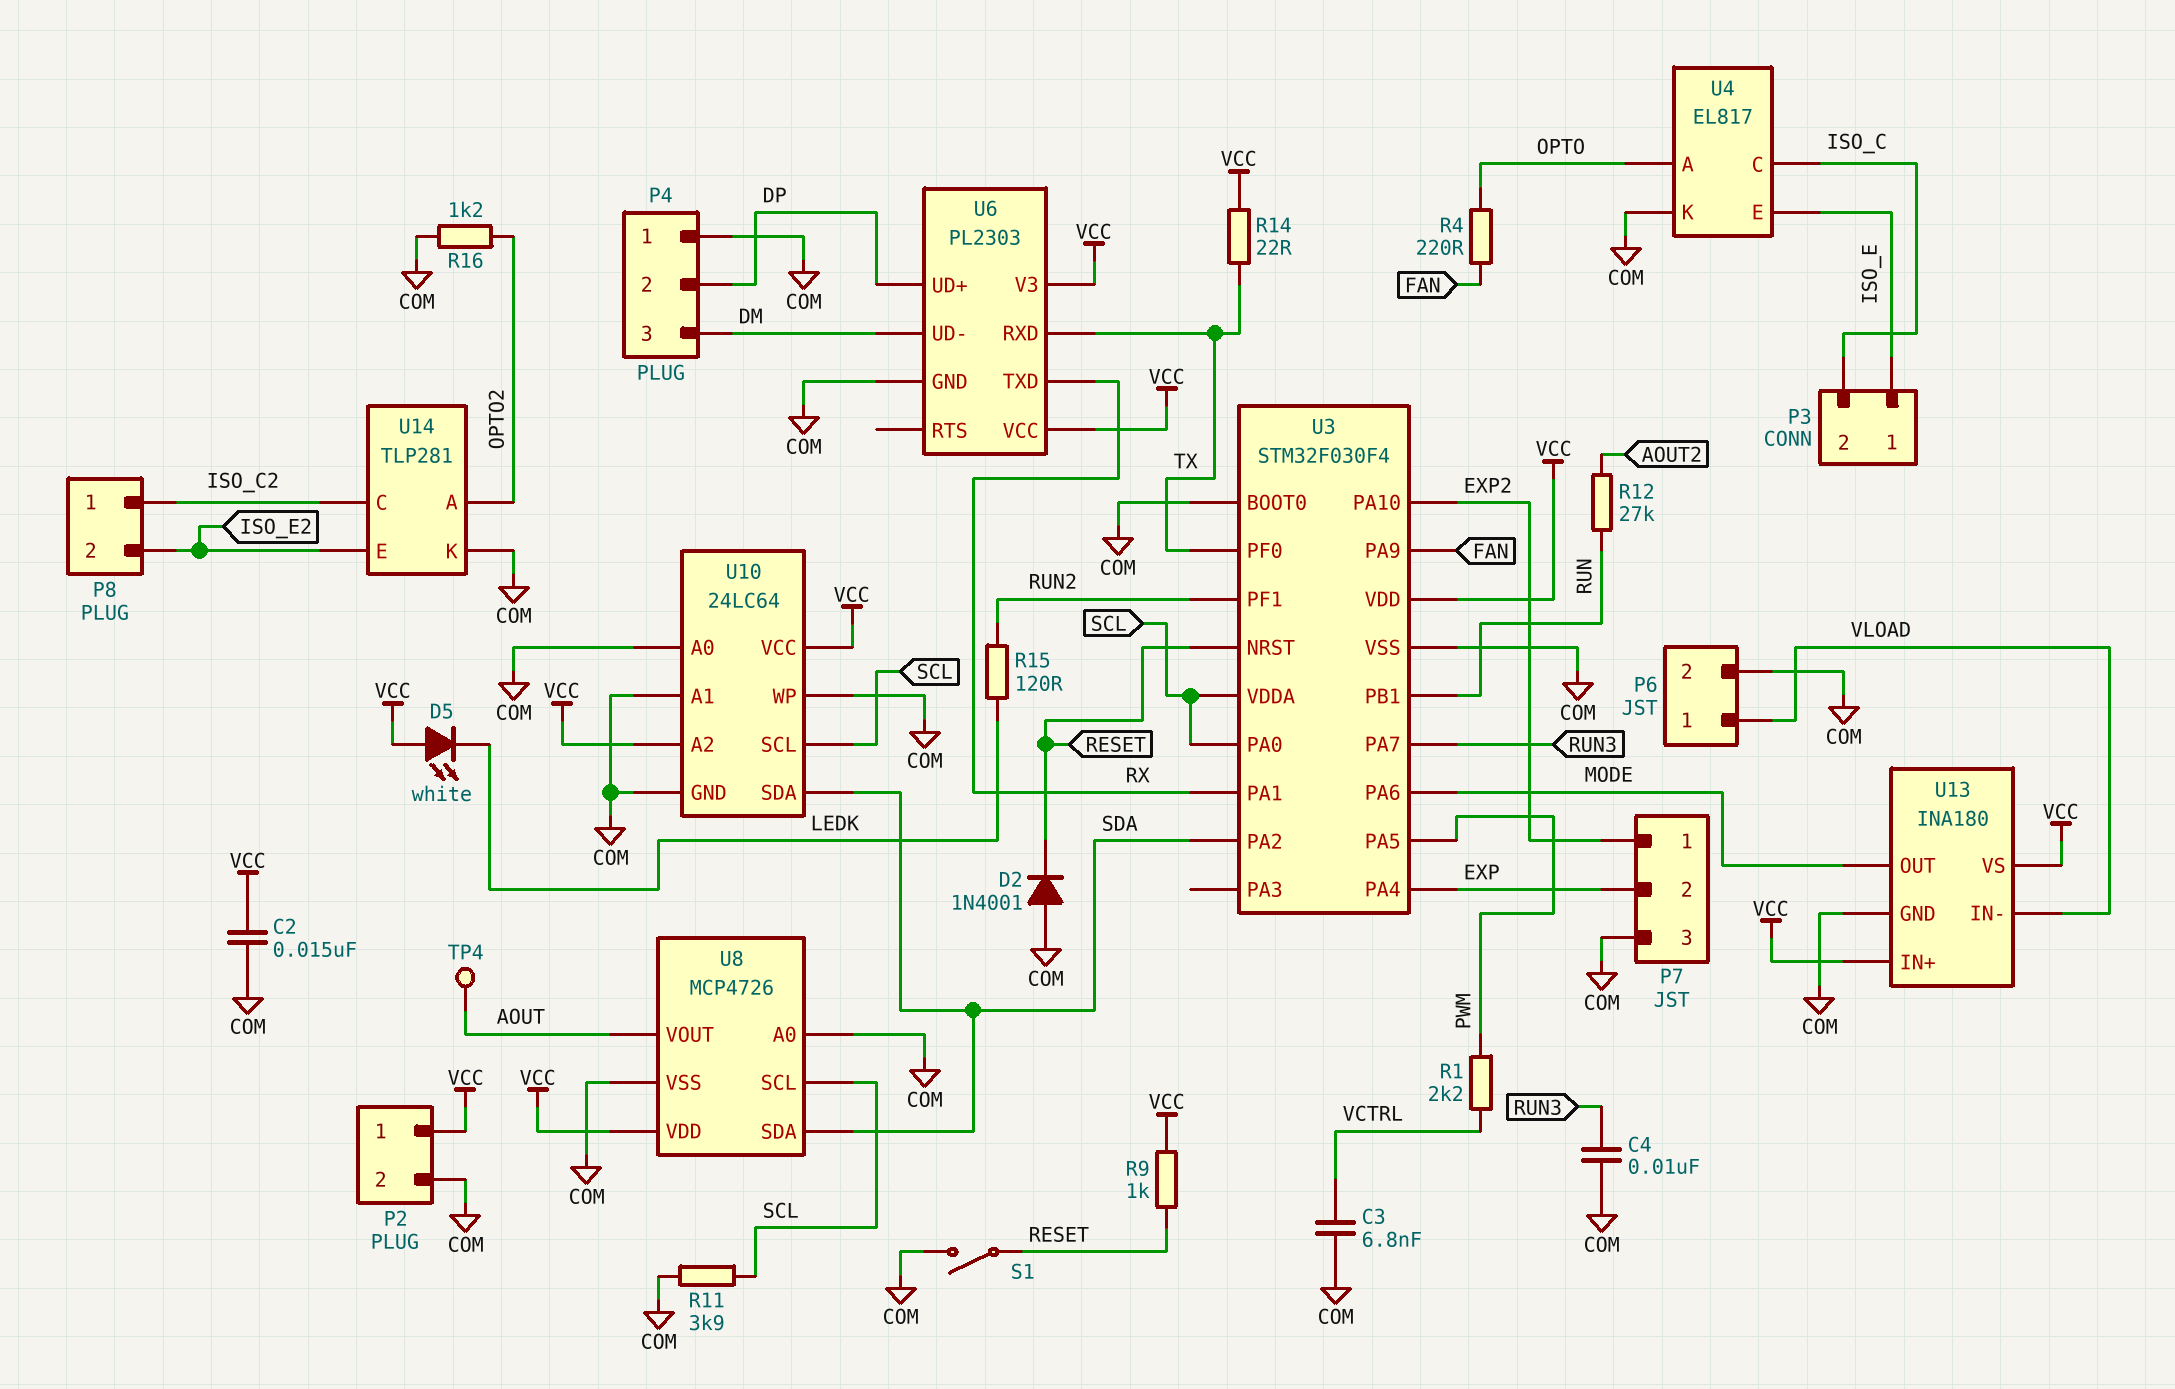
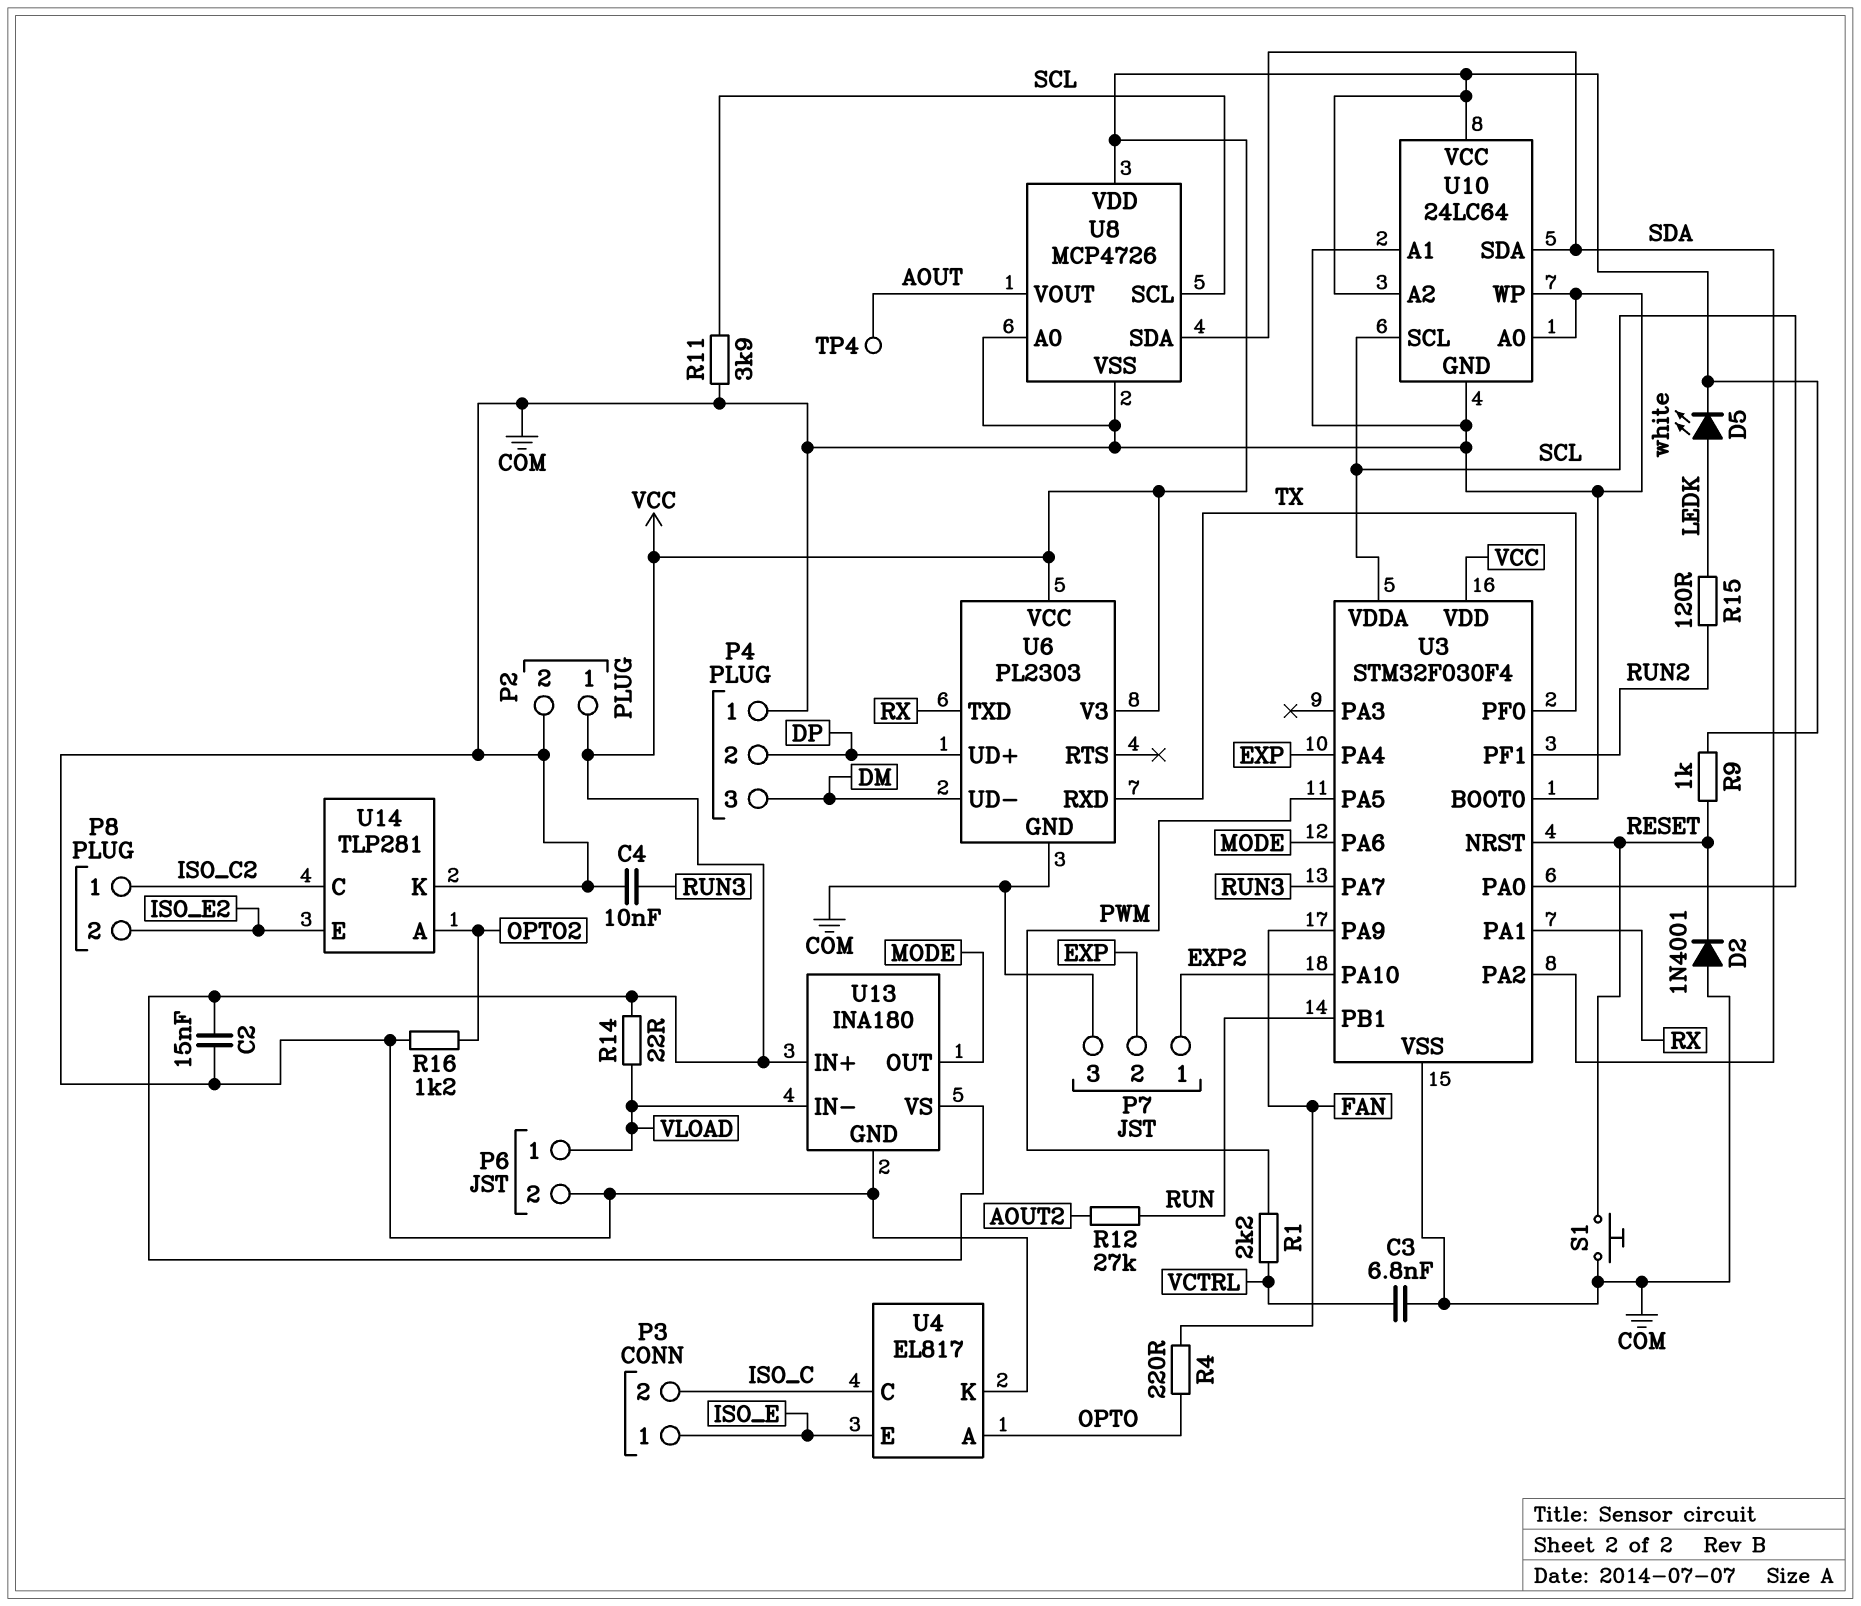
D5: LED white (A VCC, K LEDK) -> LED white (A LEDK, K VCC)
R14: 22 (TX, VCC) -> 22 (VCC, VLOAD)
S1: switch (COM, RESET) -> button (COM, RESET)

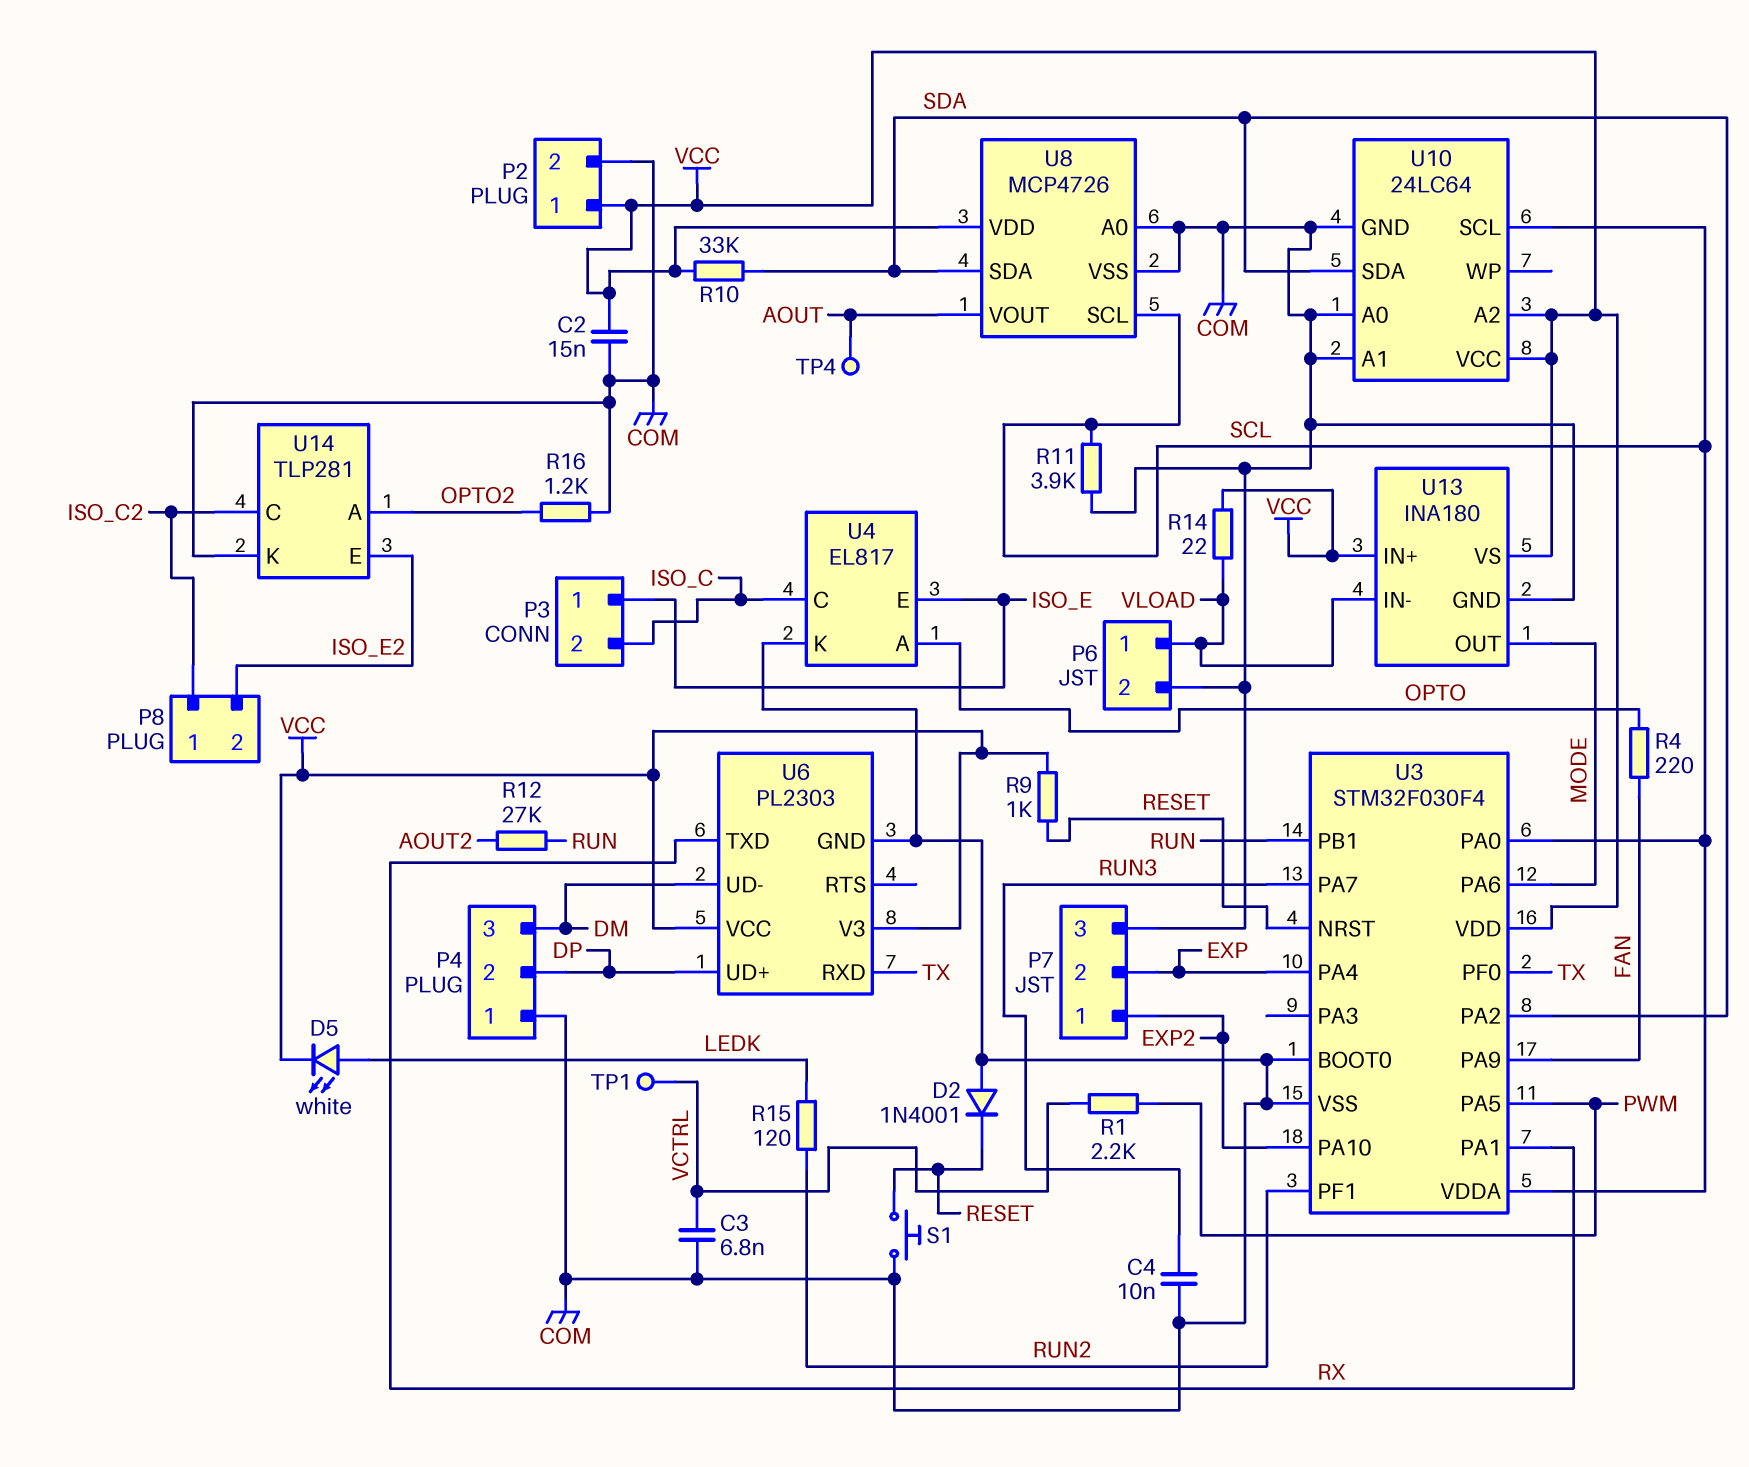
R10: none -> 33k (SDA, VCC)
TP1: none -> test point (VCTRL)
U10 pin WP: COM -> none

